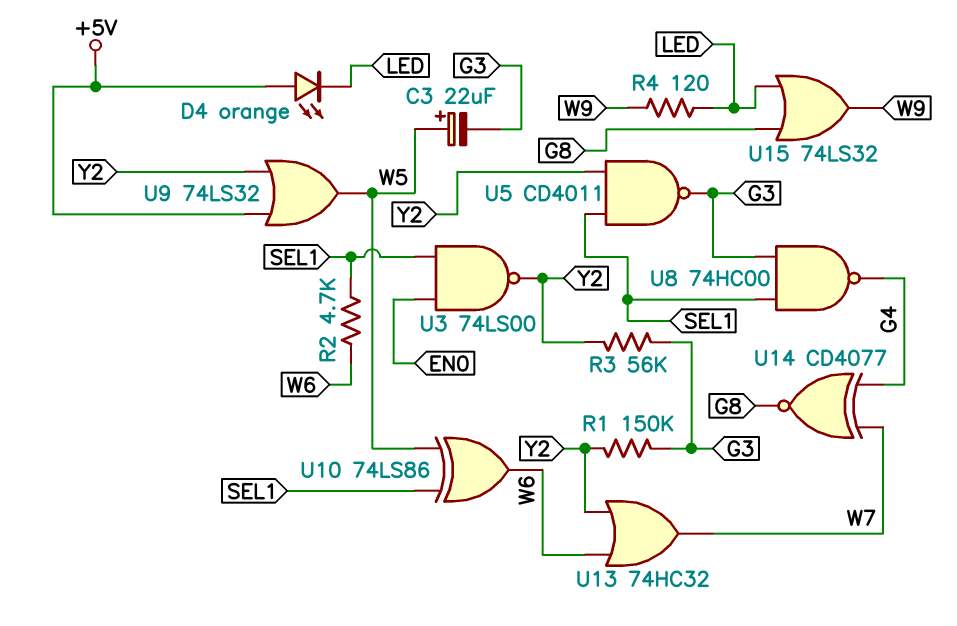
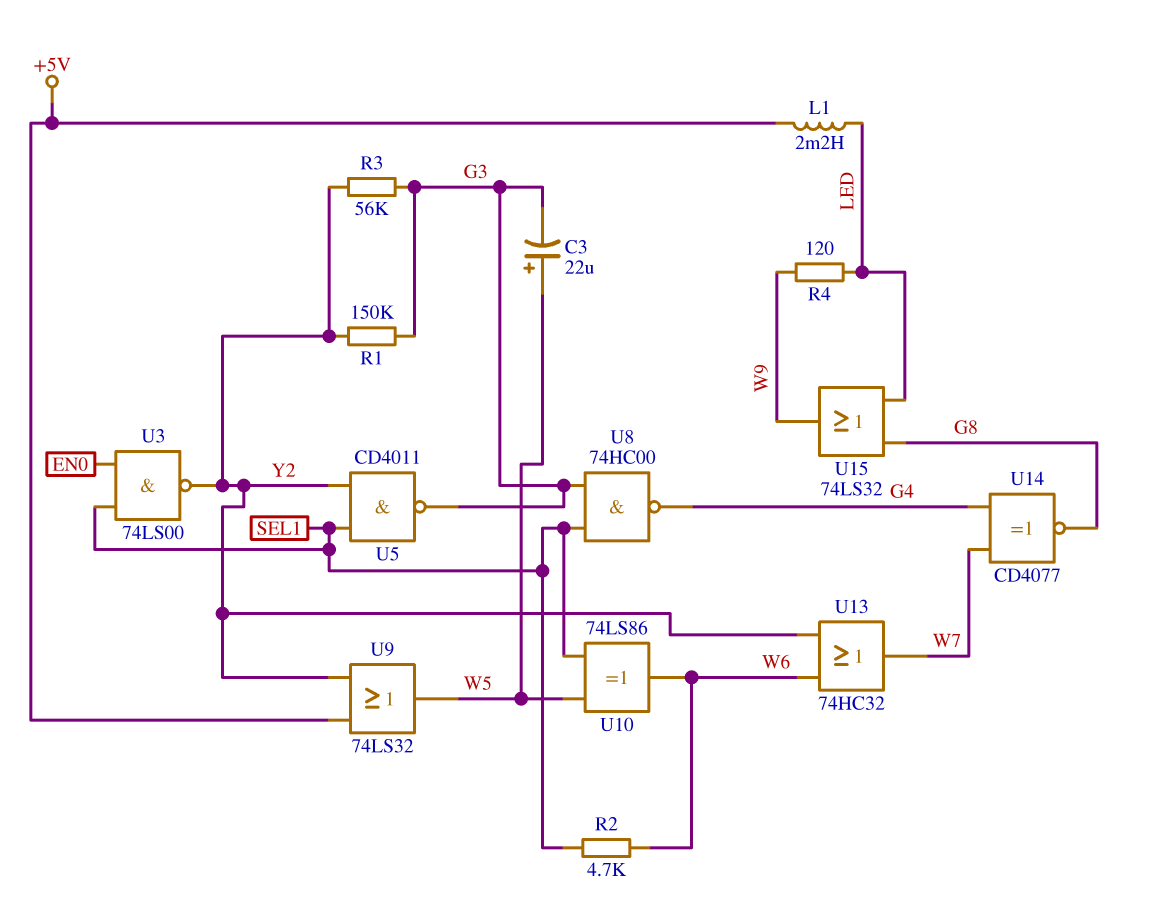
D4: LED orange (A +5V, K LED) -> none
L1: none -> 2.2mH (+5V, LED)

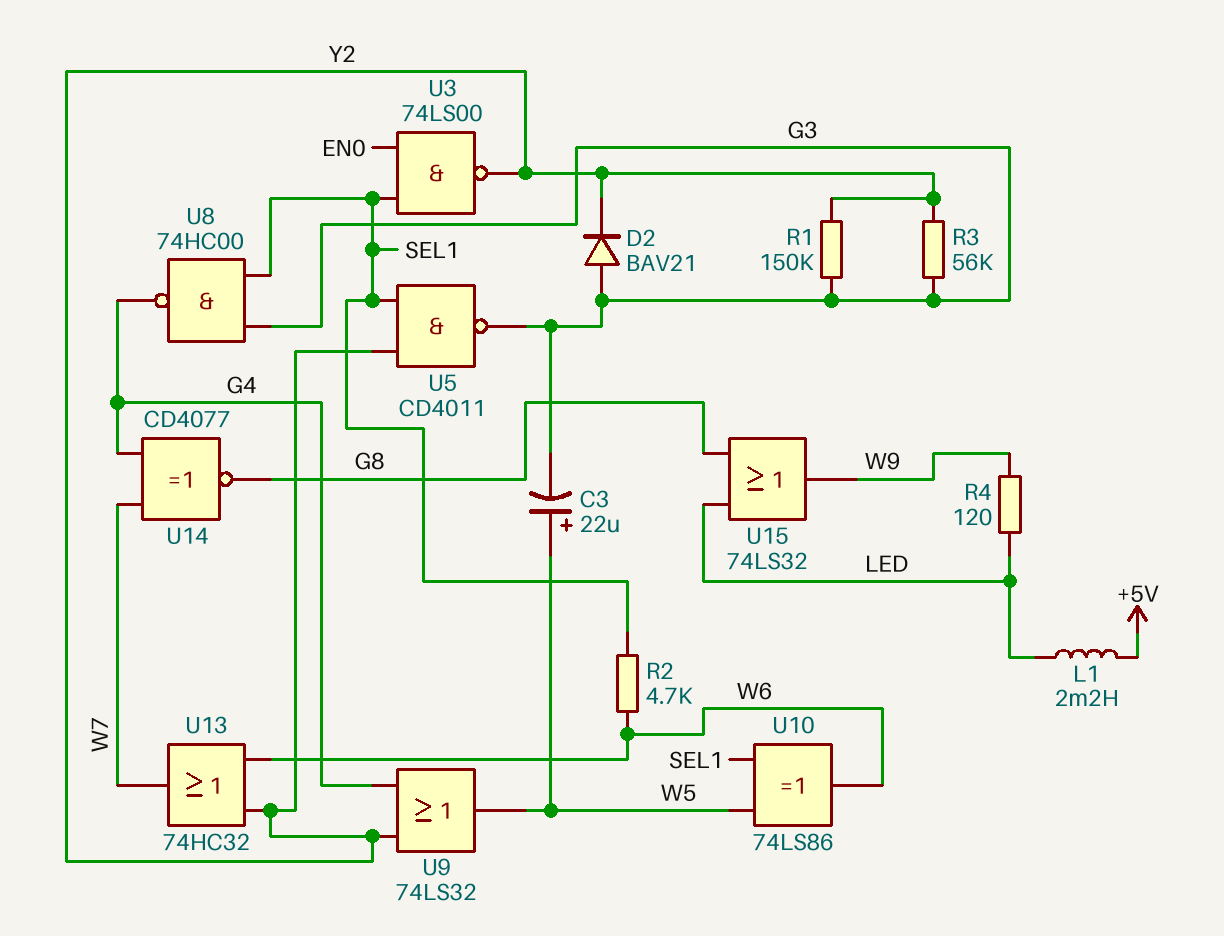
D2: none -> diode BAV21 (A G3, K Y2)
U9: OR 74LS32 (in +5V, in Y2, out W5) -> OR 74LS32 (in G4, in Y2, out W5)

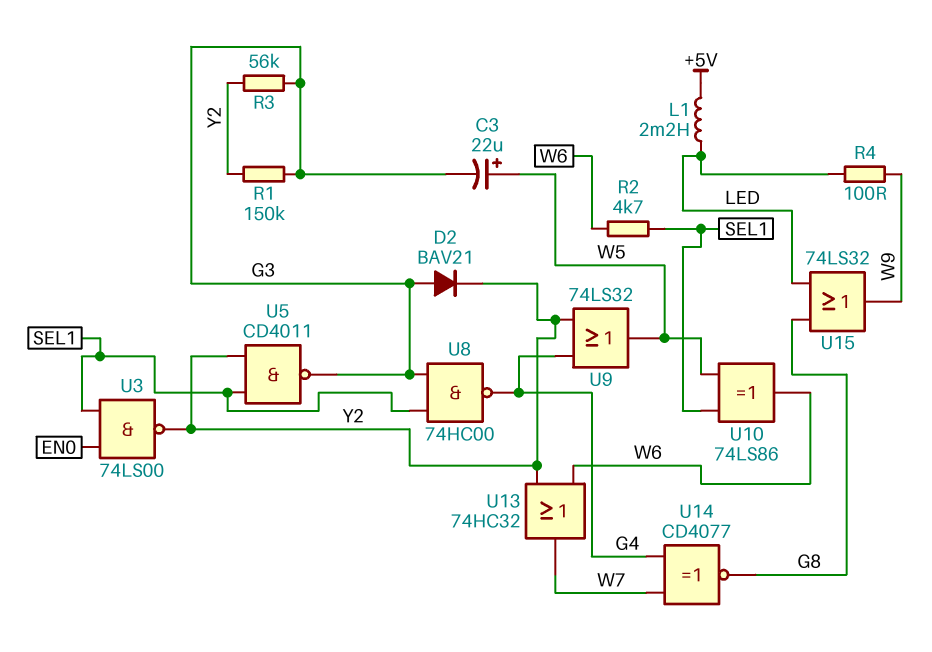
R4: 120 (LED, W9) -> 100 (LED, W9)

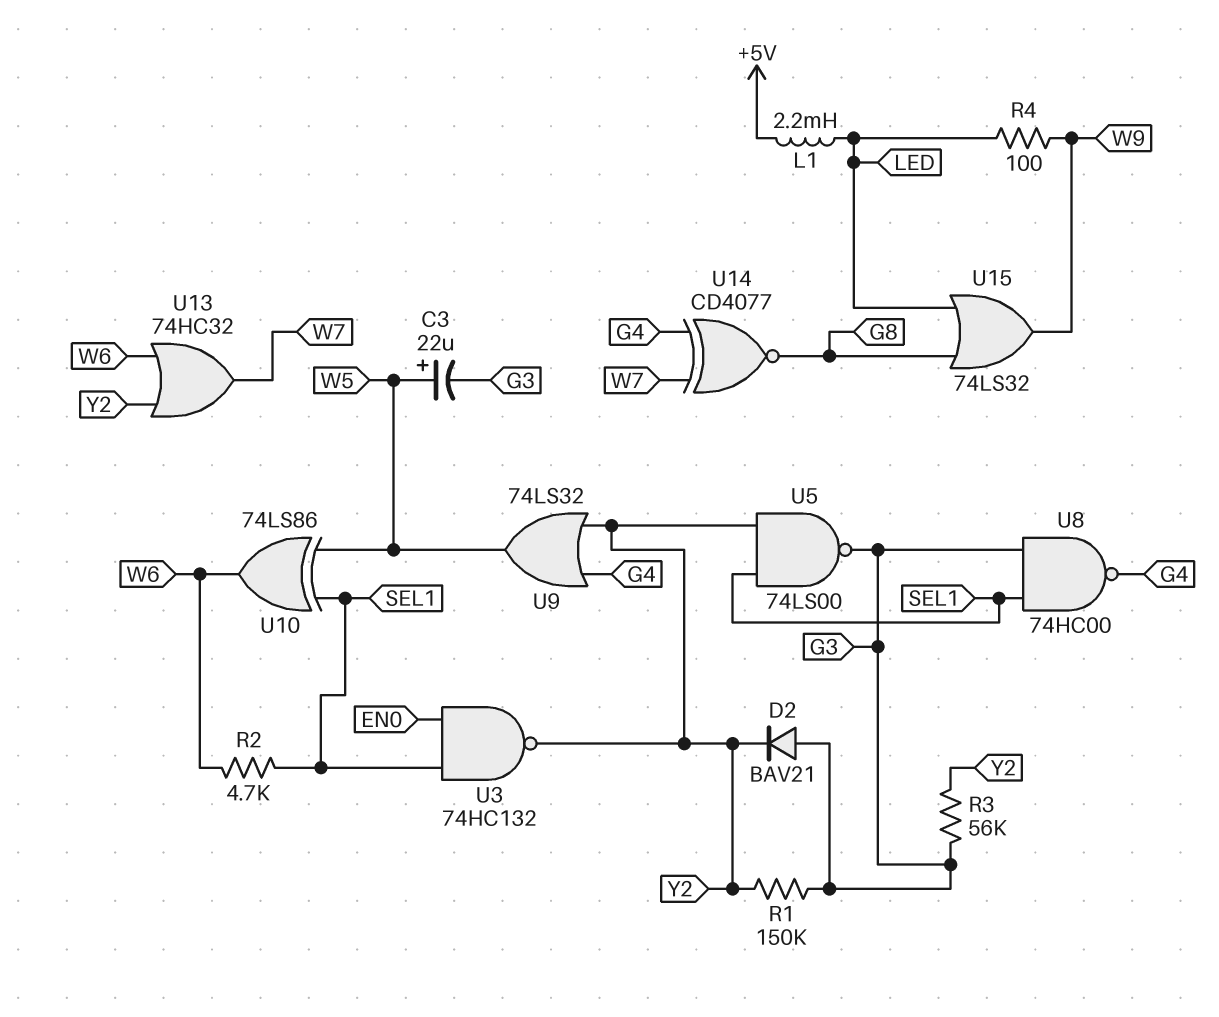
U3: NAND 74LS00 (in EN0, in SEL1, out Y2) -> NAND 74HC132 (in EN0, in SEL1, out Y2)
U5: NAND CD4011 (in SEL1, in Y2, out G3) -> NAND 74LS00 (in SEL1, in Y2, out G3)

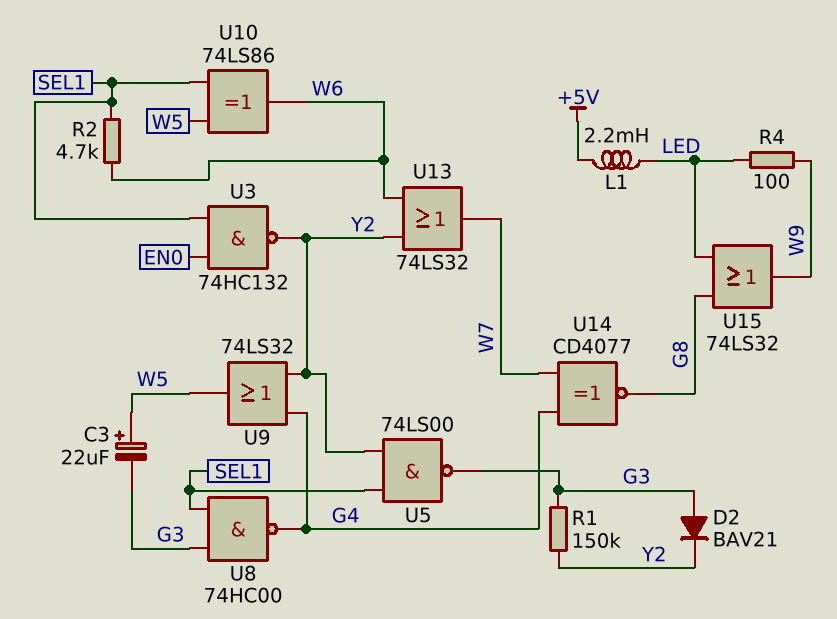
R3: 56k (G3, Y2) -> none
U13: OR 74HC32 (in W6, in Y2, out W7) -> OR 74LS32 (in W6, in Y2, out W7)

